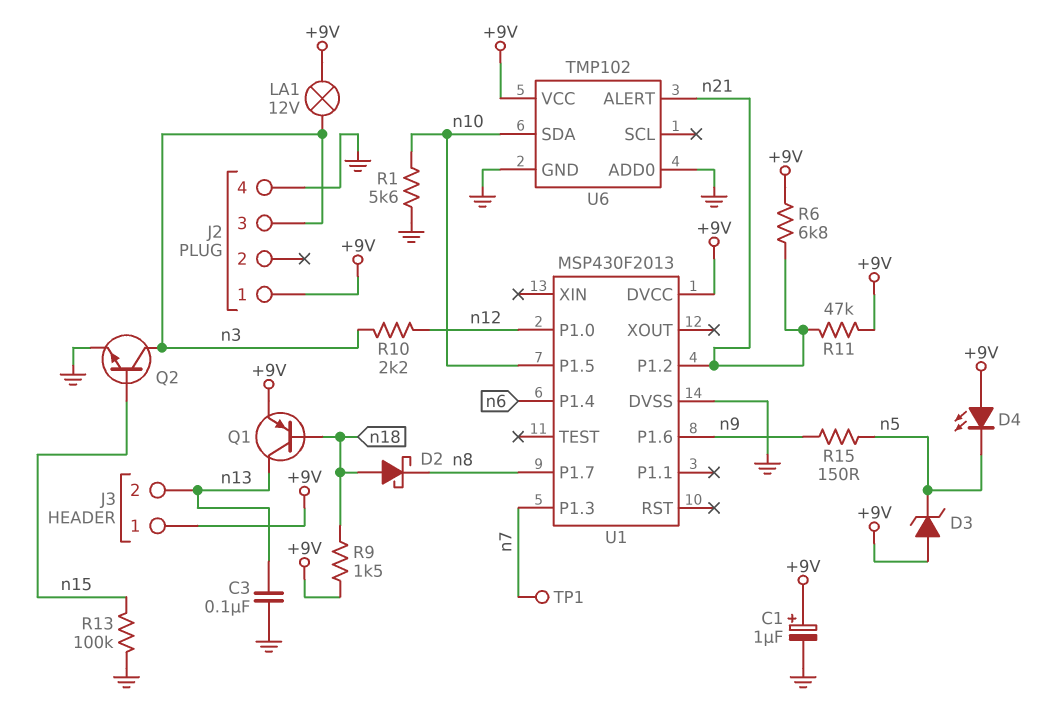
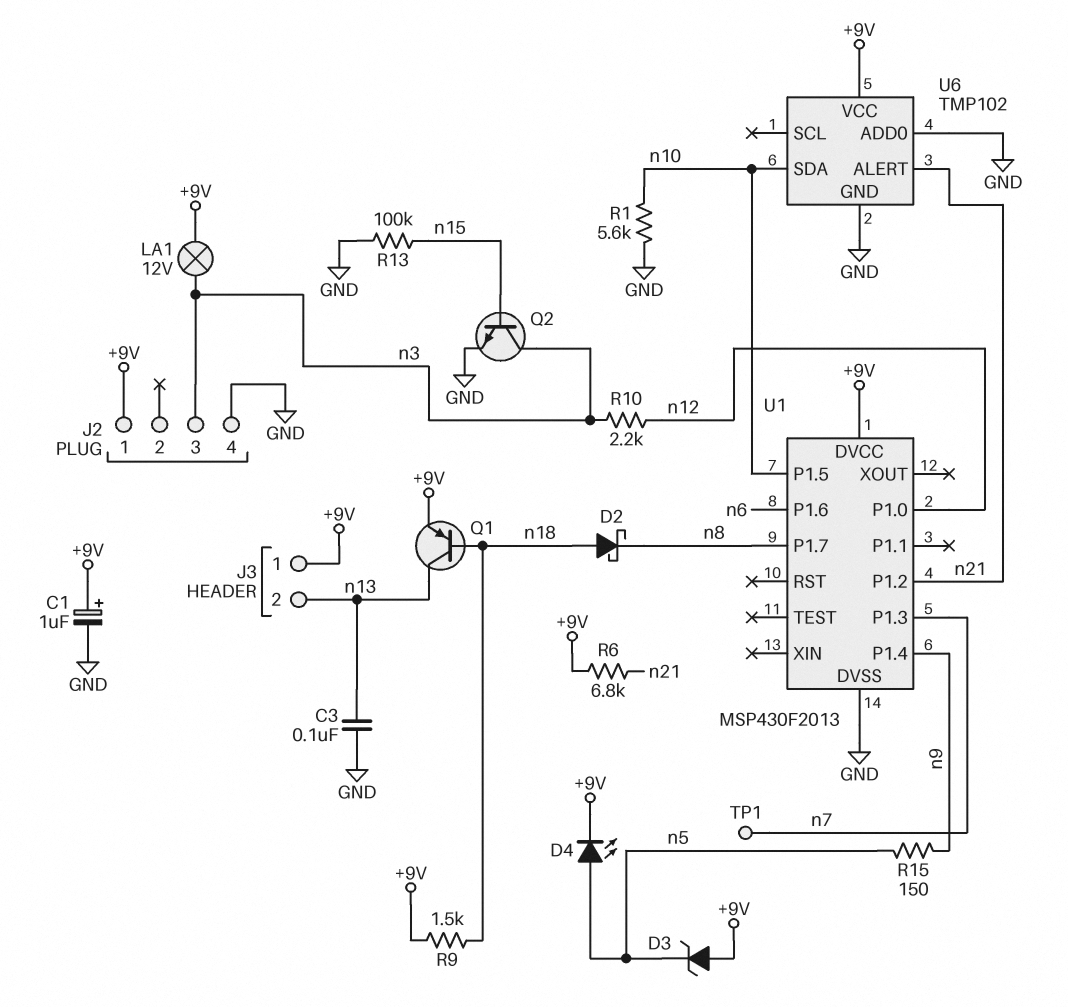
D4: LED (A +9V, K n5) -> LED (A n5, K +9V)
R11: 47k (+9V, n21) -> none
U1 pin P1.4: n6 -> n9
U1 pin P1.6: n9 -> n6

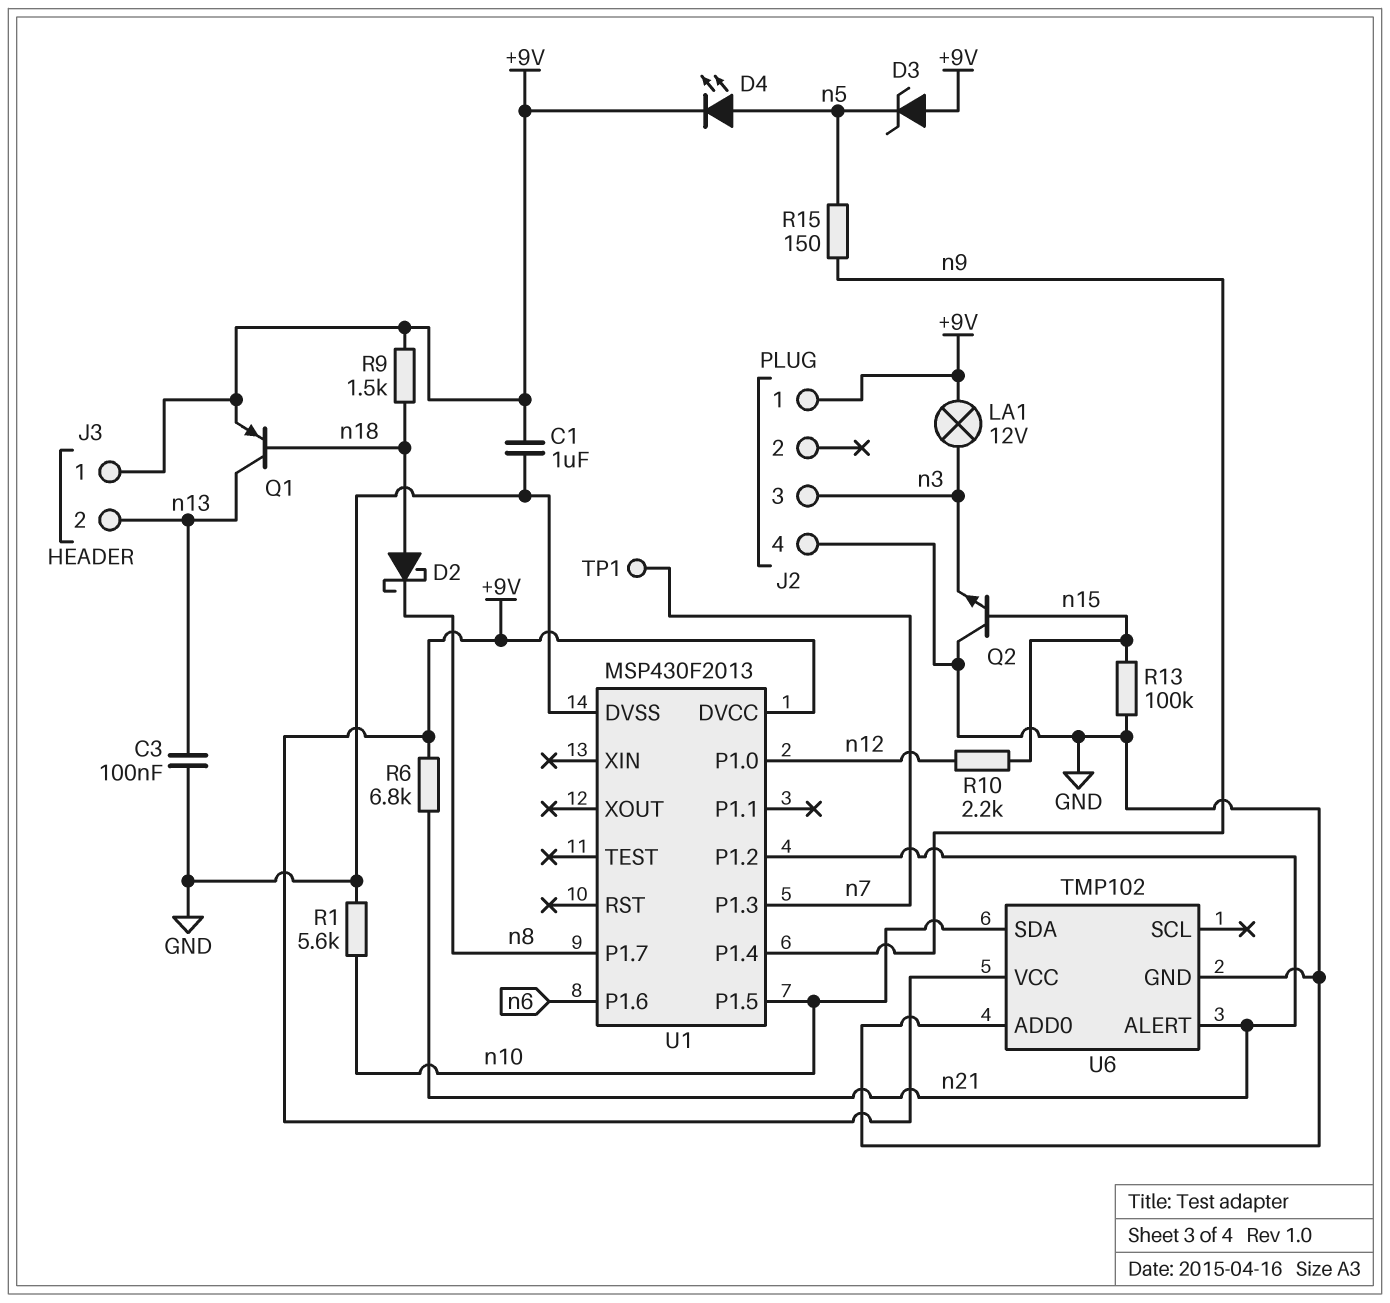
C1: 1uF (plus +9V, minus GND) -> 1uF (+9V, GND)
Q2: NPN (B n15, C n3, E GND) -> NPN (B n15, C GND, E n3)
R10: 2.2k (n3, n12) -> 2.2k (n12, n15)

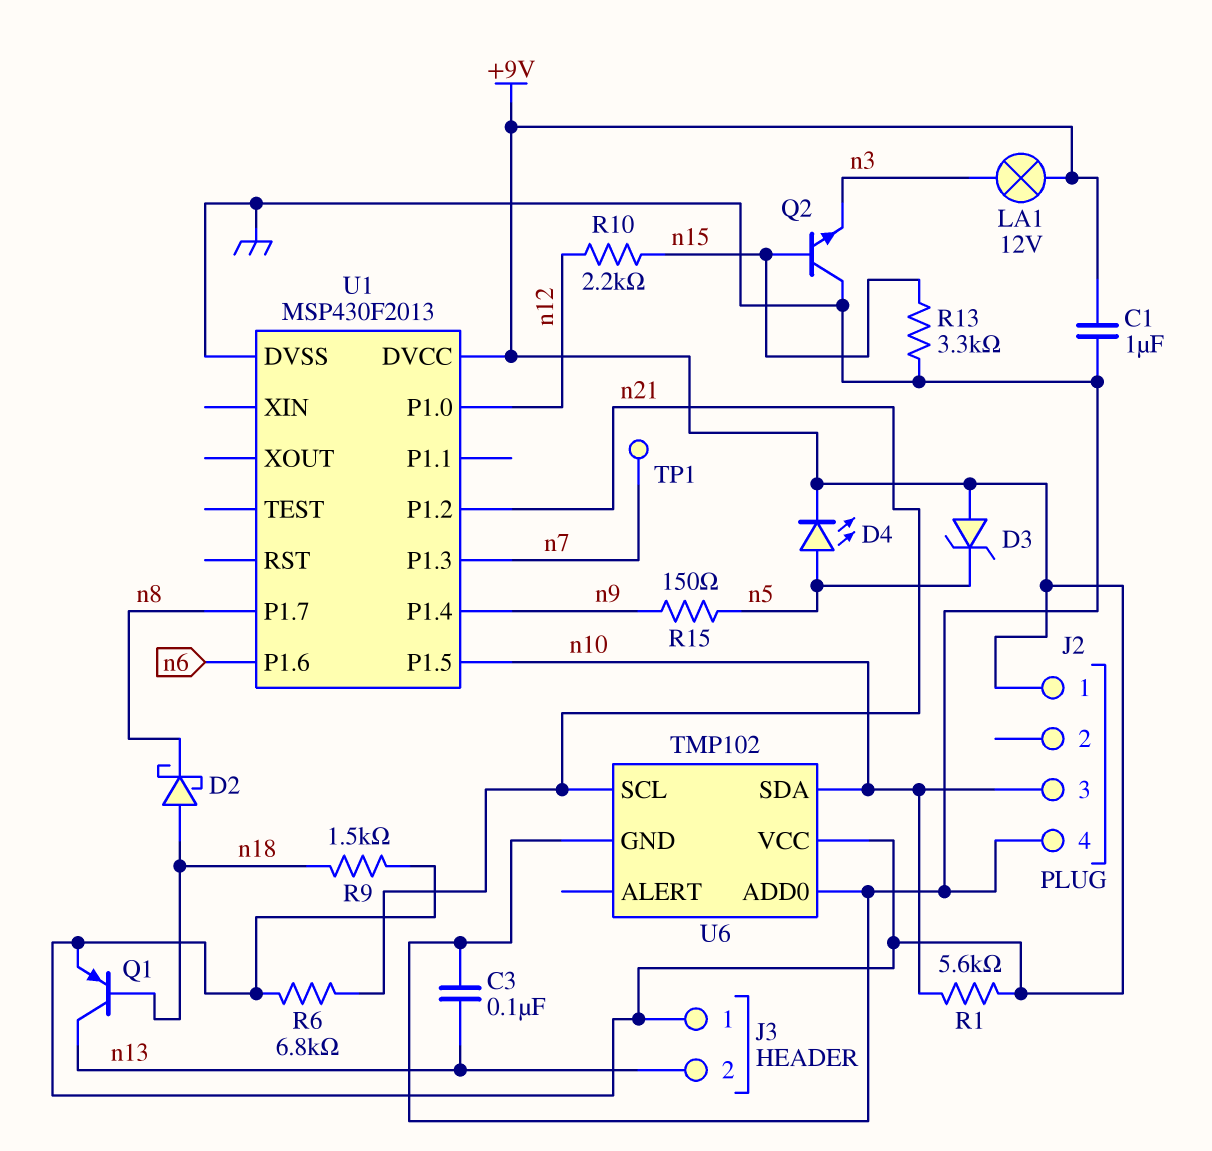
J2 pin 3: n3 -> n10
R1: 5.6k (GND, n10) -> 5.6k (+9V, n10)
R13: 100k (GND, n15) -> 3.3k (GND, n15)
U6 pin ALERT: n21 -> none
U6 pin SCL: none -> n21

